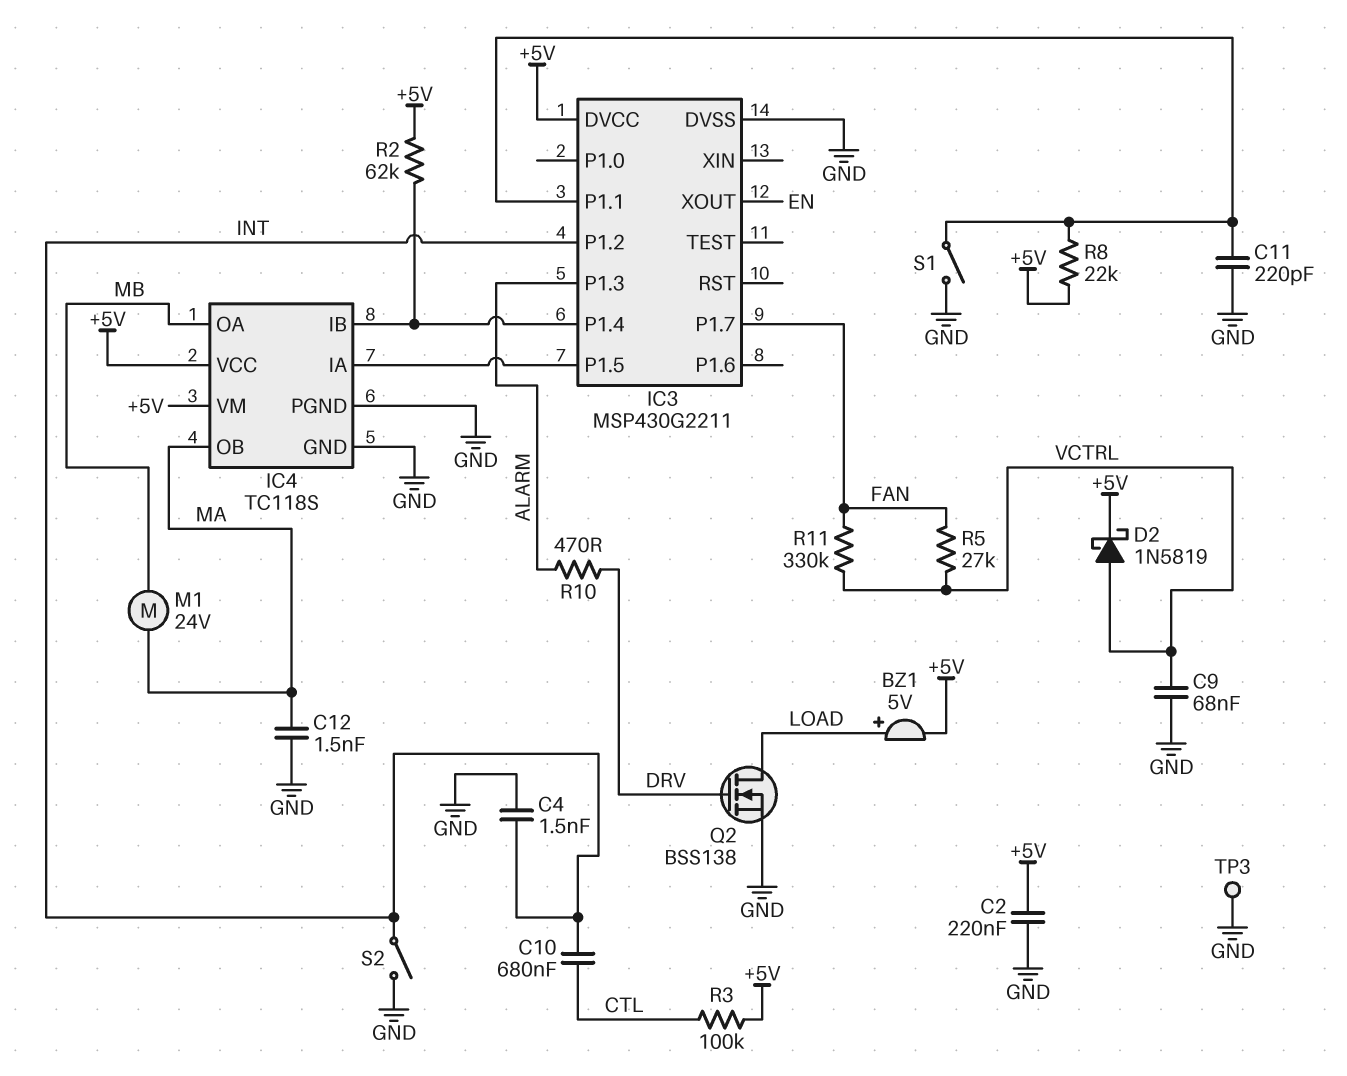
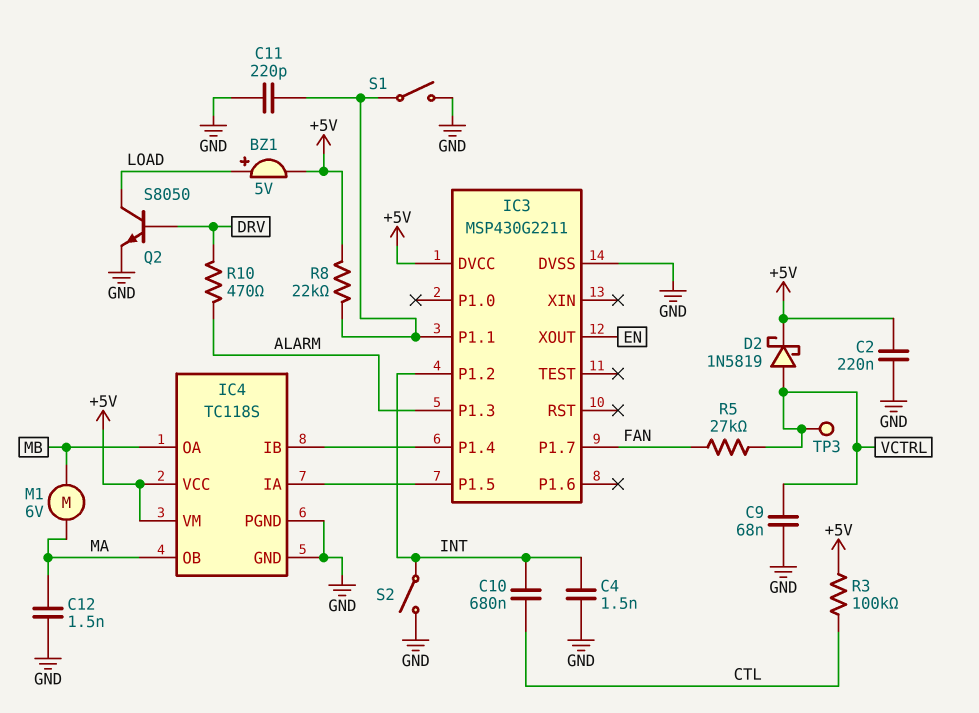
M1: motor 24V (MA, MB) -> motor 6V (MA, MB)
Q2: NMOS BSS138 (G DRV, D LOAD, S GND) -> NPN S8050 (B DRV, C LOAD, E GND)
R2: 62k (+5V, IC3/P1.4) -> none
R11: 330k (FAN, VCTRL) -> none
TP3: test point (GND) -> test point (VCTRL)

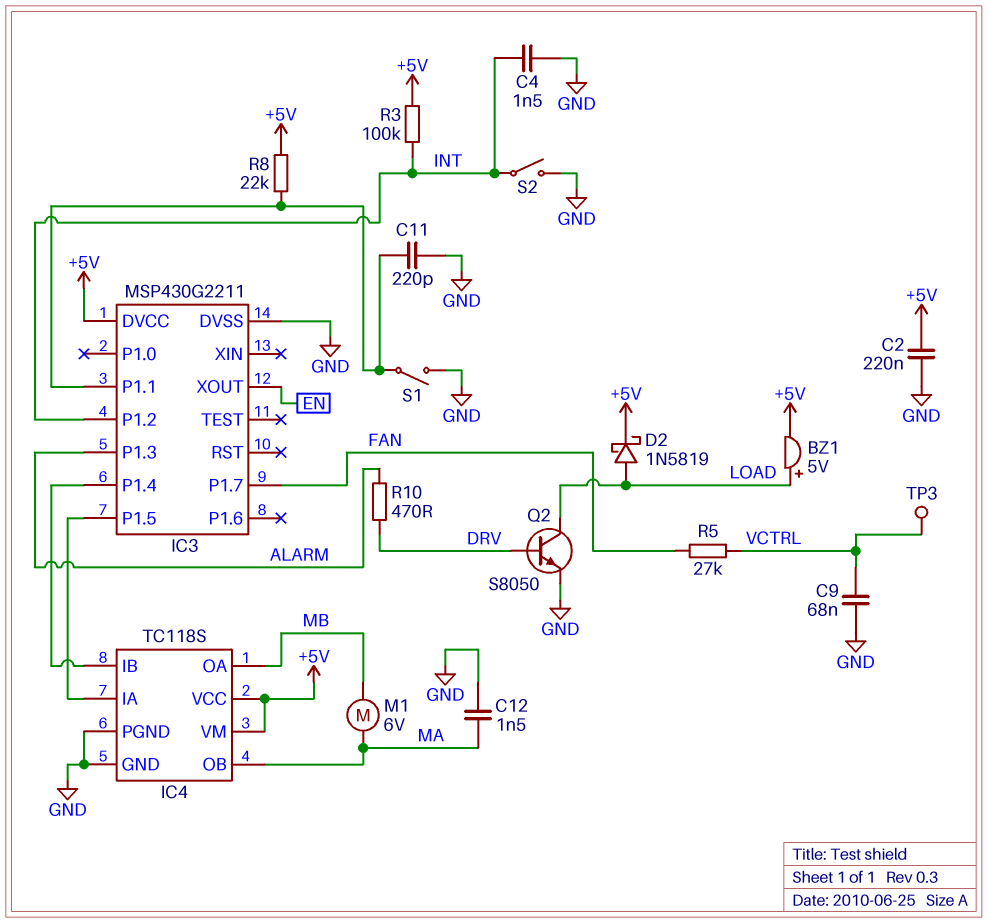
C10: 680nF (CTL, INT) -> none
D2: schottky 1N5819 (A VCTRL, K +5V) -> schottky 1N5819 (A LOAD, K +5V)
R3: 100k (+5V, CTL) -> 100k (+5V, INT)

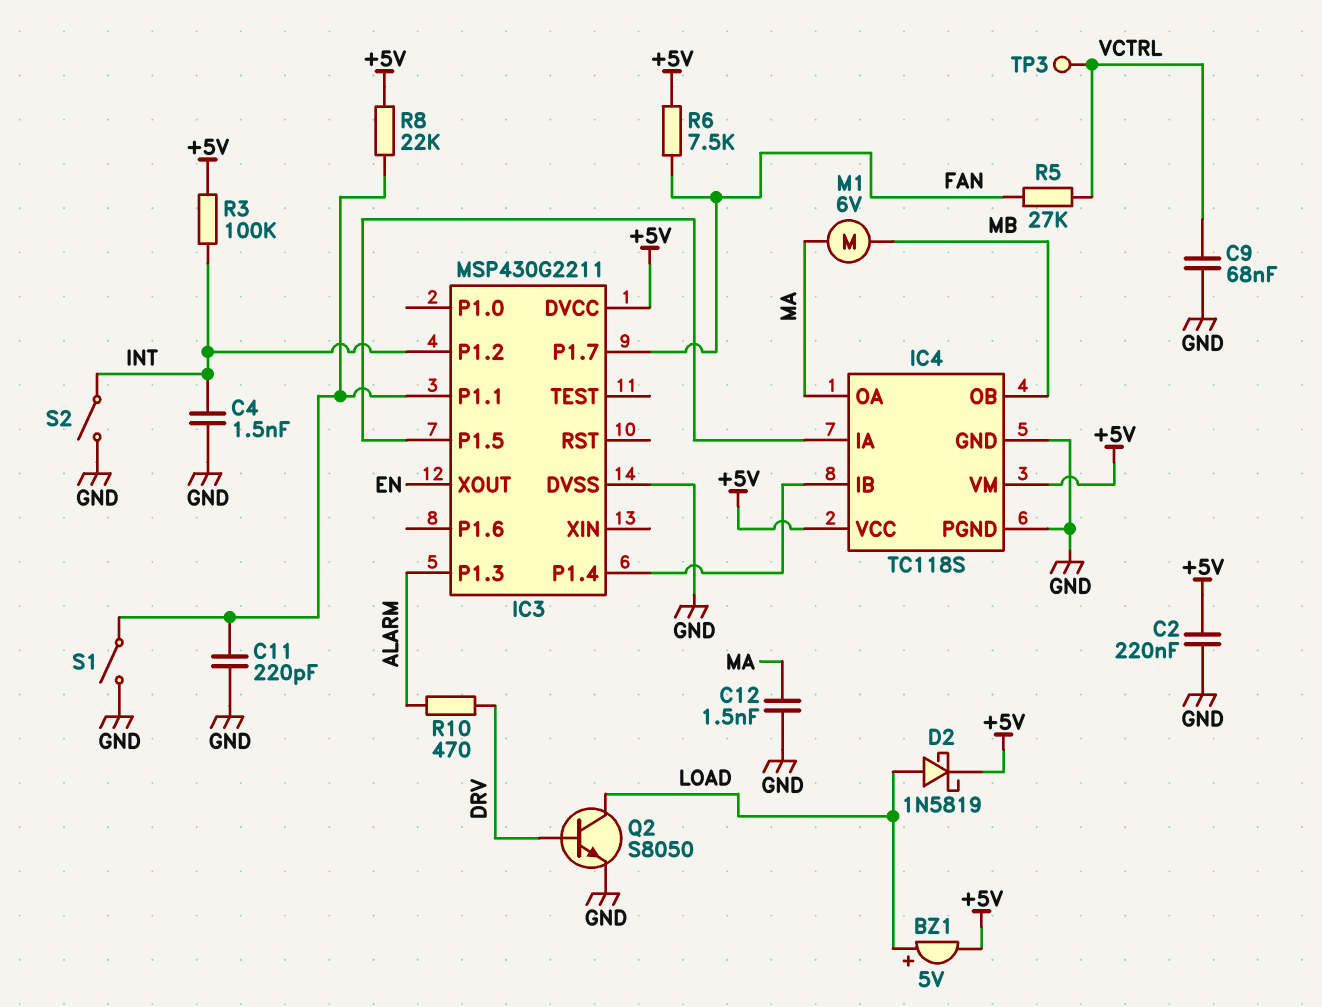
IC4 pin OA: MB -> MA
IC4 pin OB: MA -> MB
R6: none -> 7.5k (+5V, FAN)

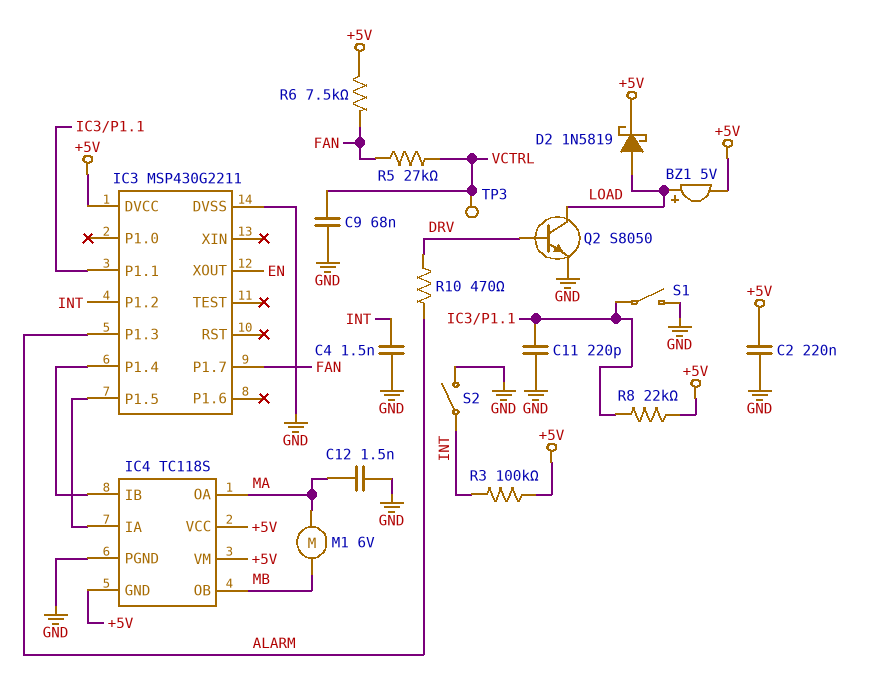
IC4 pin GND: GND -> +5V

